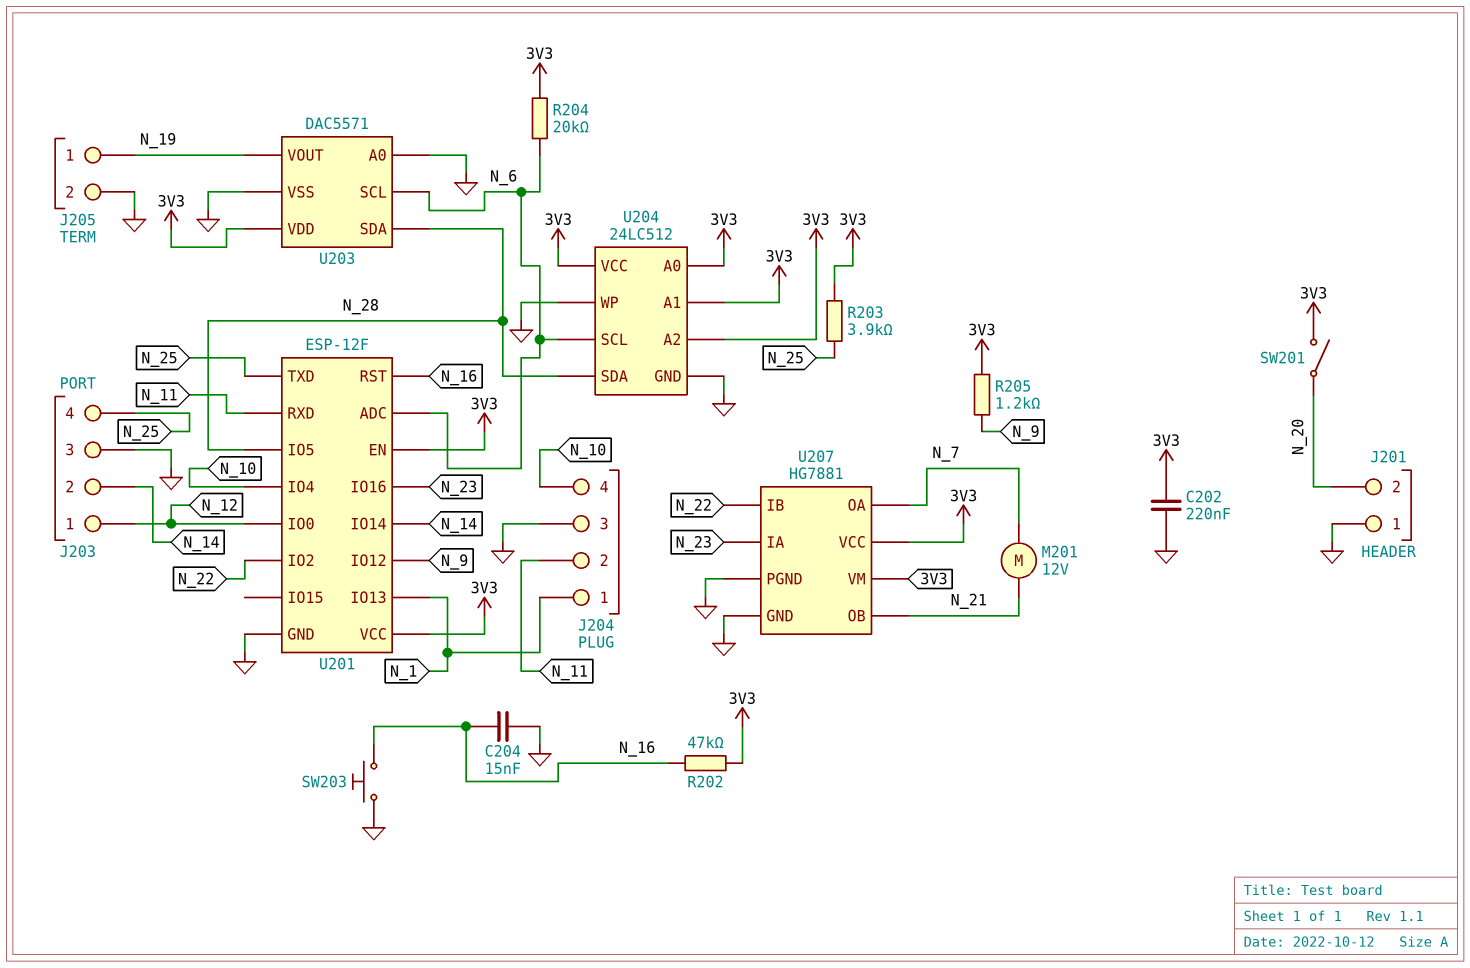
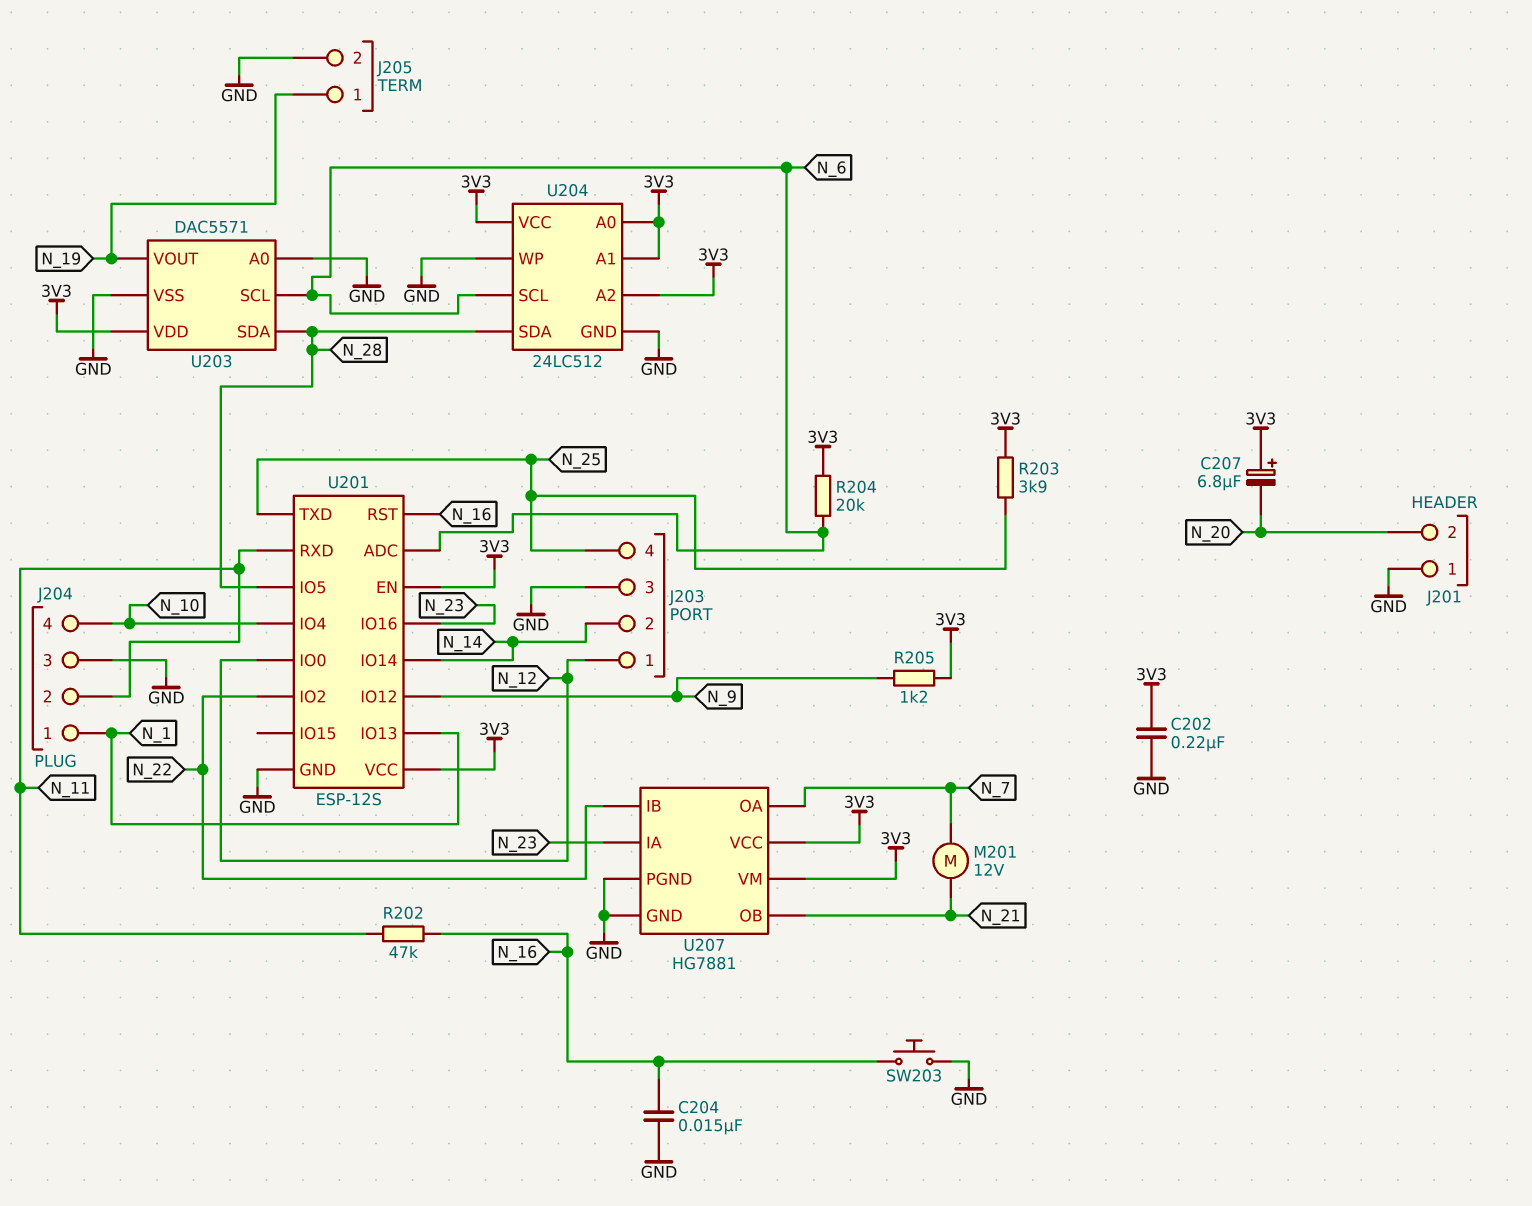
C207: none -> 6.8uF (plus 3V3, minus N_20)
R202: 47k (3V3, N_16) -> 47k (N_11, N_16)
SW201: switch (3V3, N_20) -> none
U201: ESP-12F -> ESP-12S

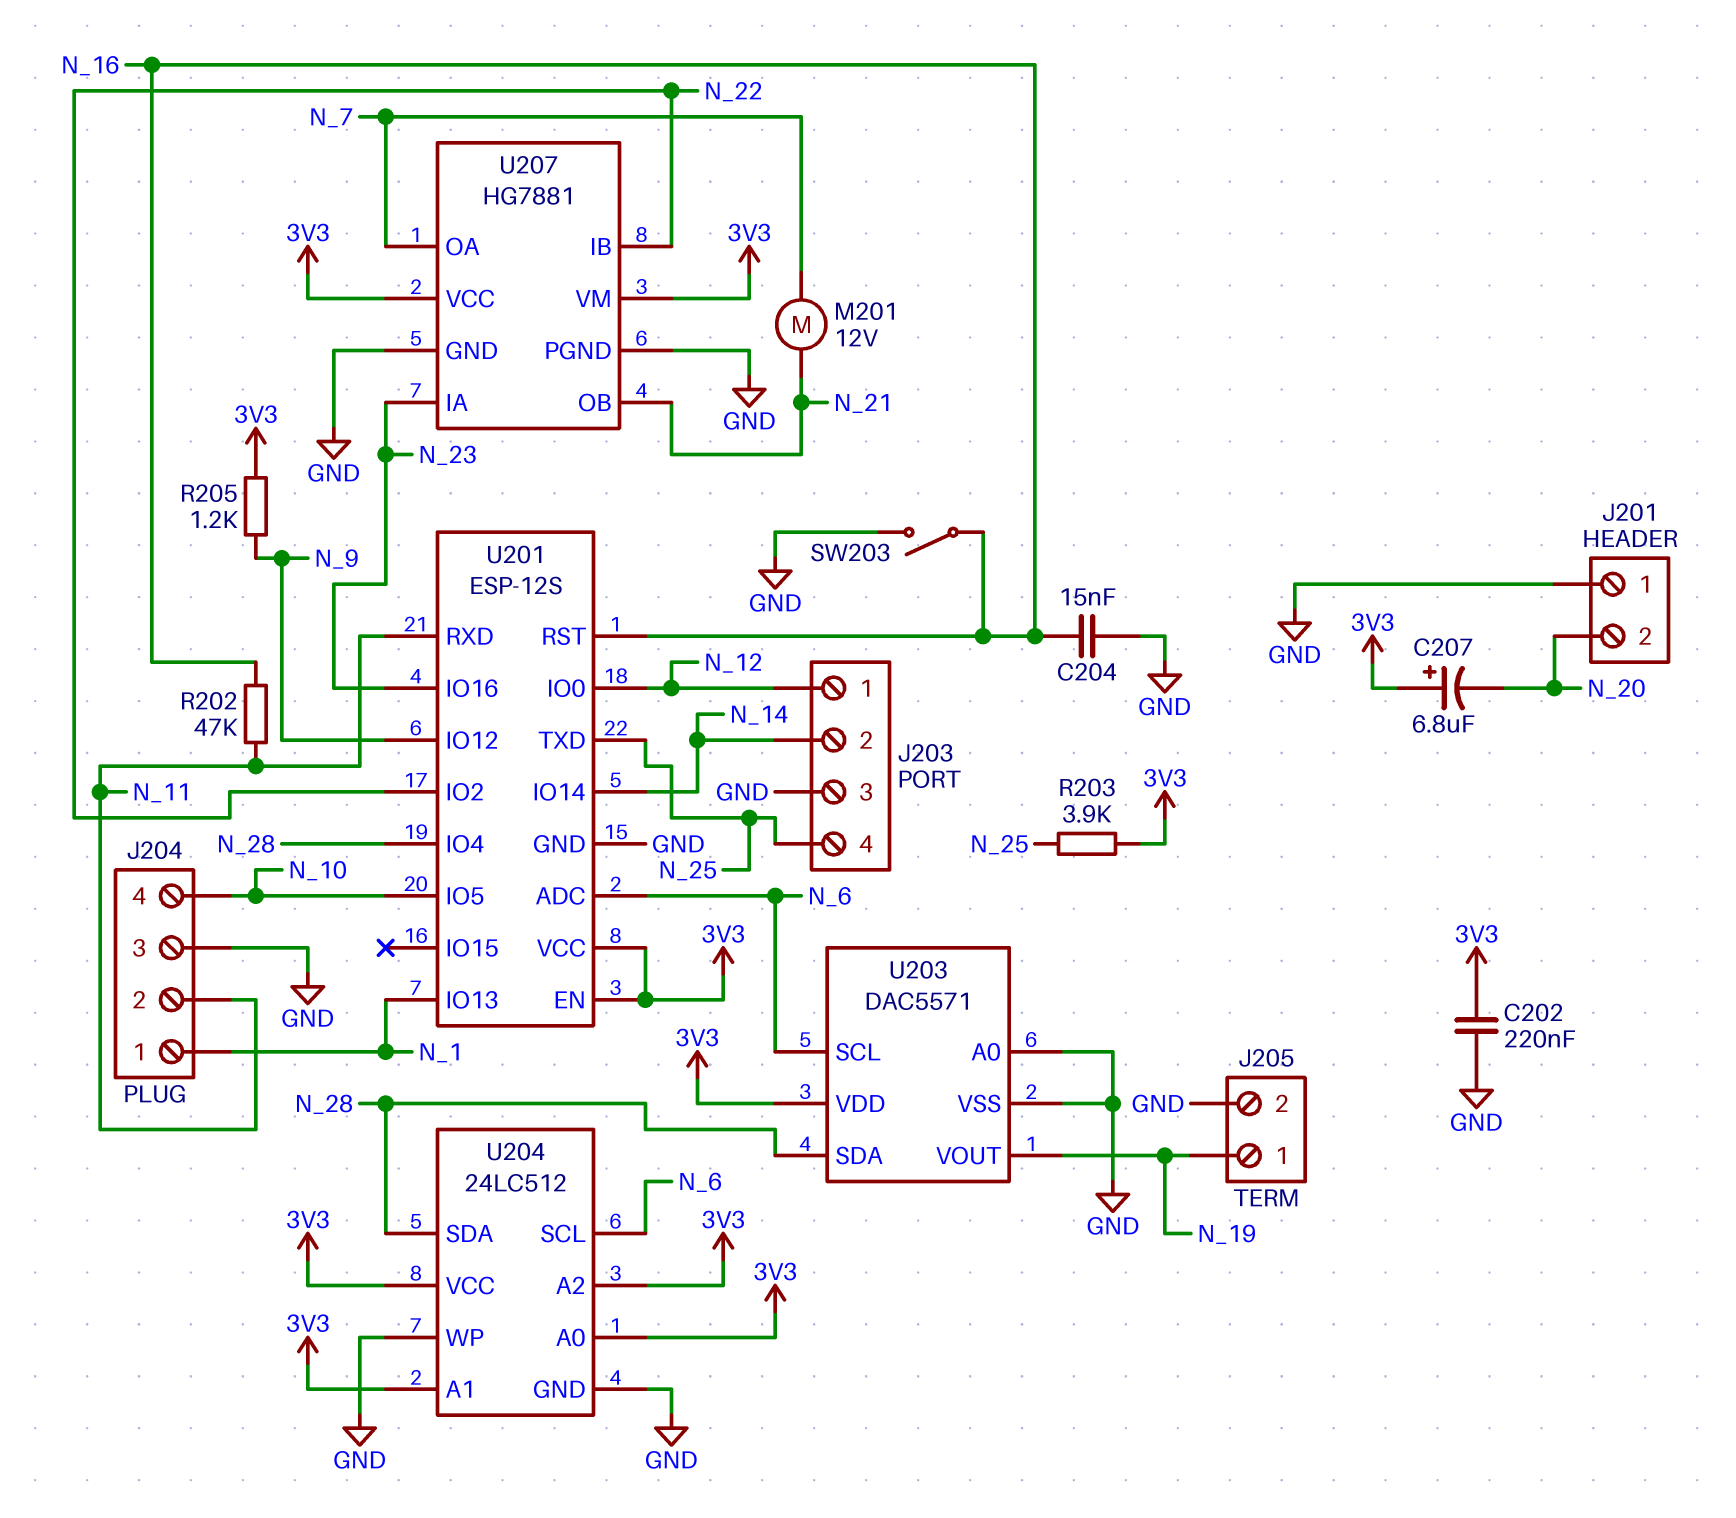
R204: 20k (3V3, N_6) -> none
SW203: button (GND, N_16) -> switch (GND, N_16)
U201 pin IO4: N_10 -> N_28
U201 pin IO5: N_28 -> N_10

